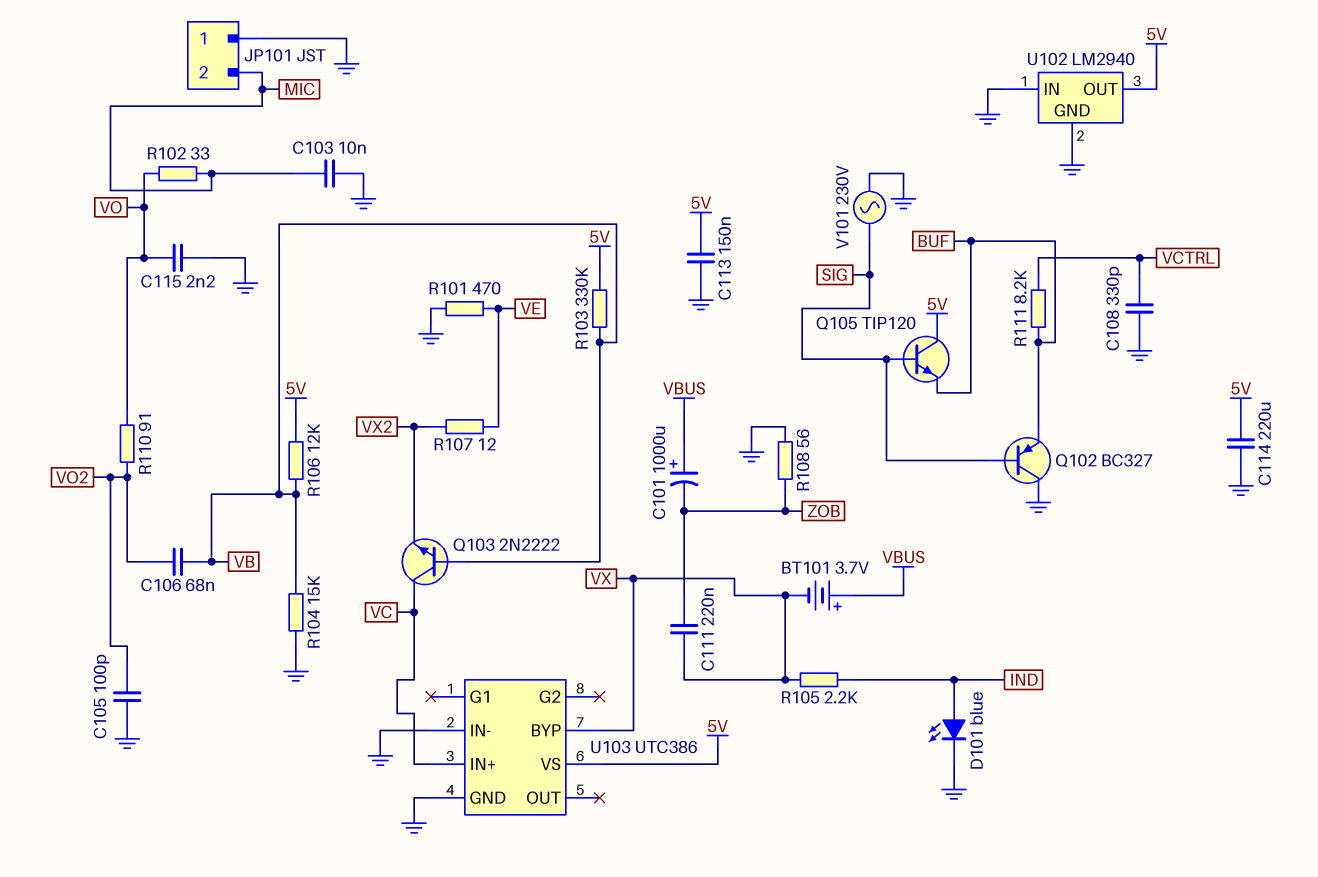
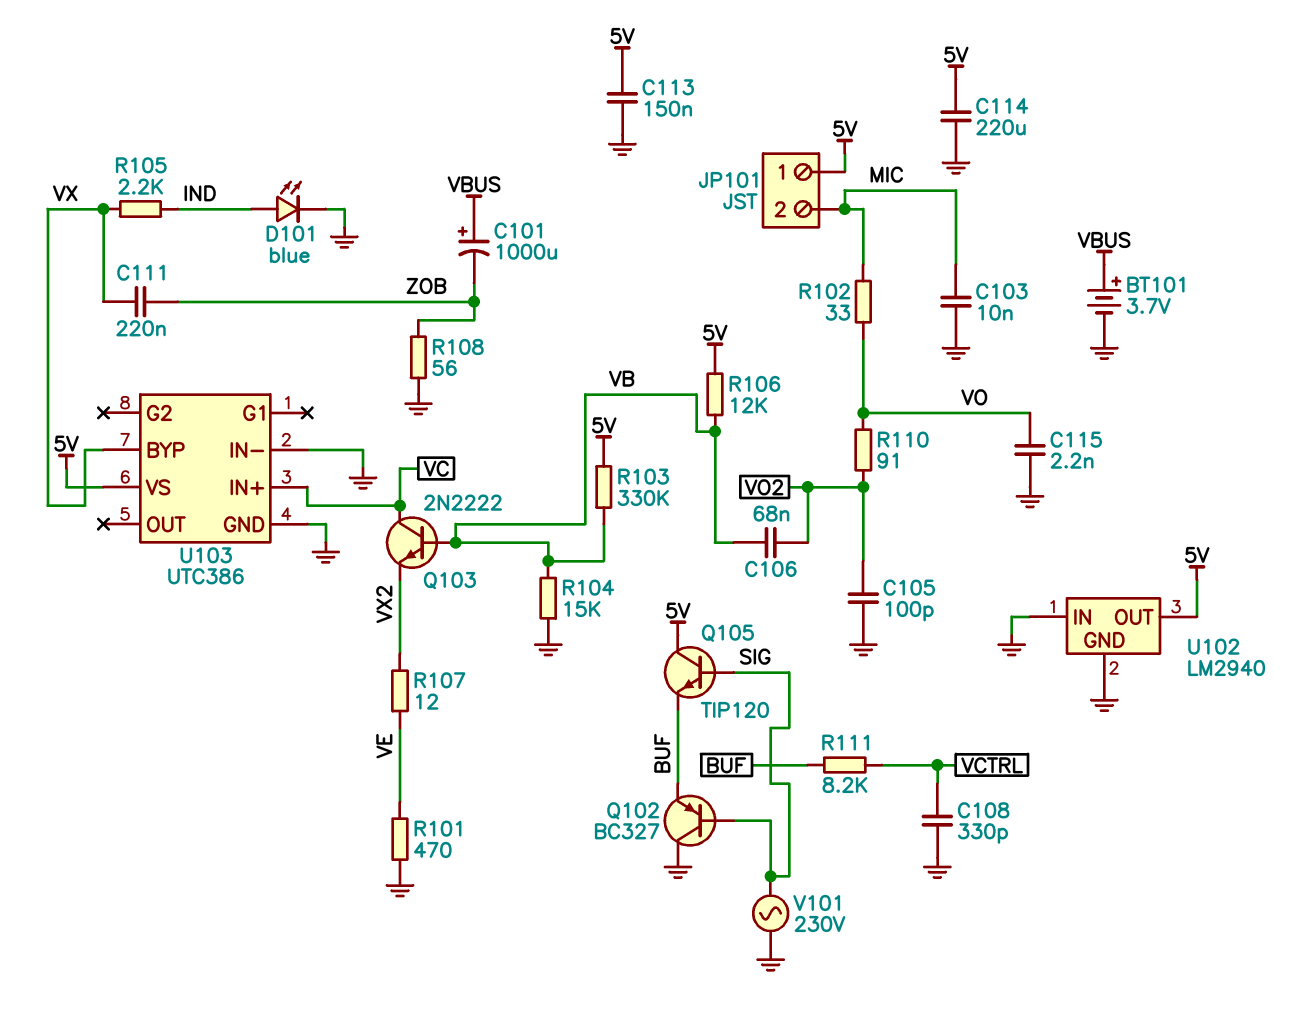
BT101: 3.7V (plus VBUS, minus VX) -> 3.7V (plus VBUS, minus GND)
JP101 pin 1: GND -> 5V

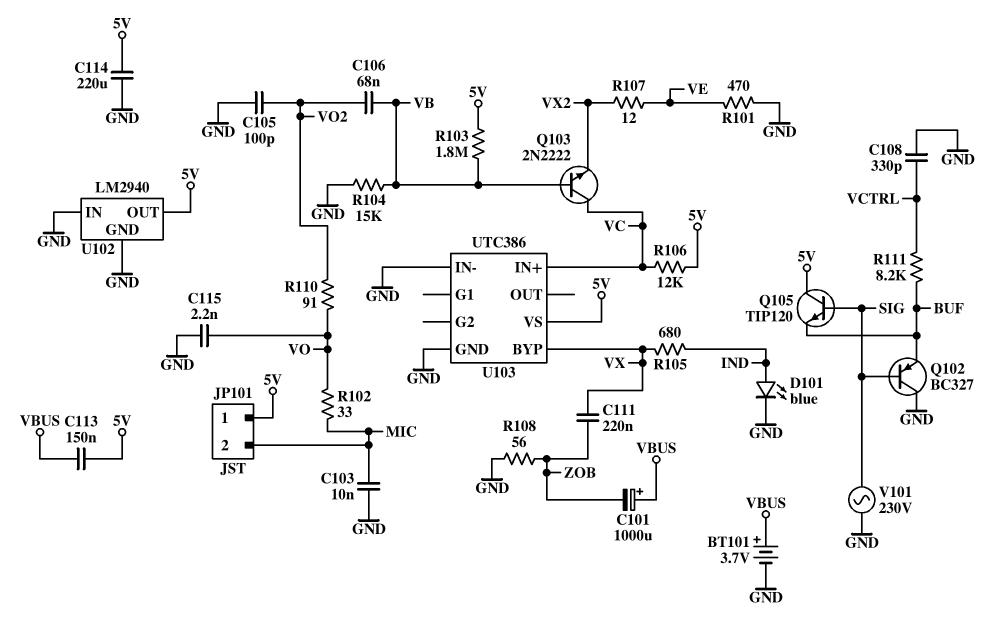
C113: 150nF (5V, GND) -> 150nF (5V, VBUS)
R103: 330k (5V, VB) -> 1.8M (5V, VB)
R105: 2.2k (IND, VX) -> 680 (IND, VX)
R106: 12k (5V, VB) -> 12k (5V, VC)

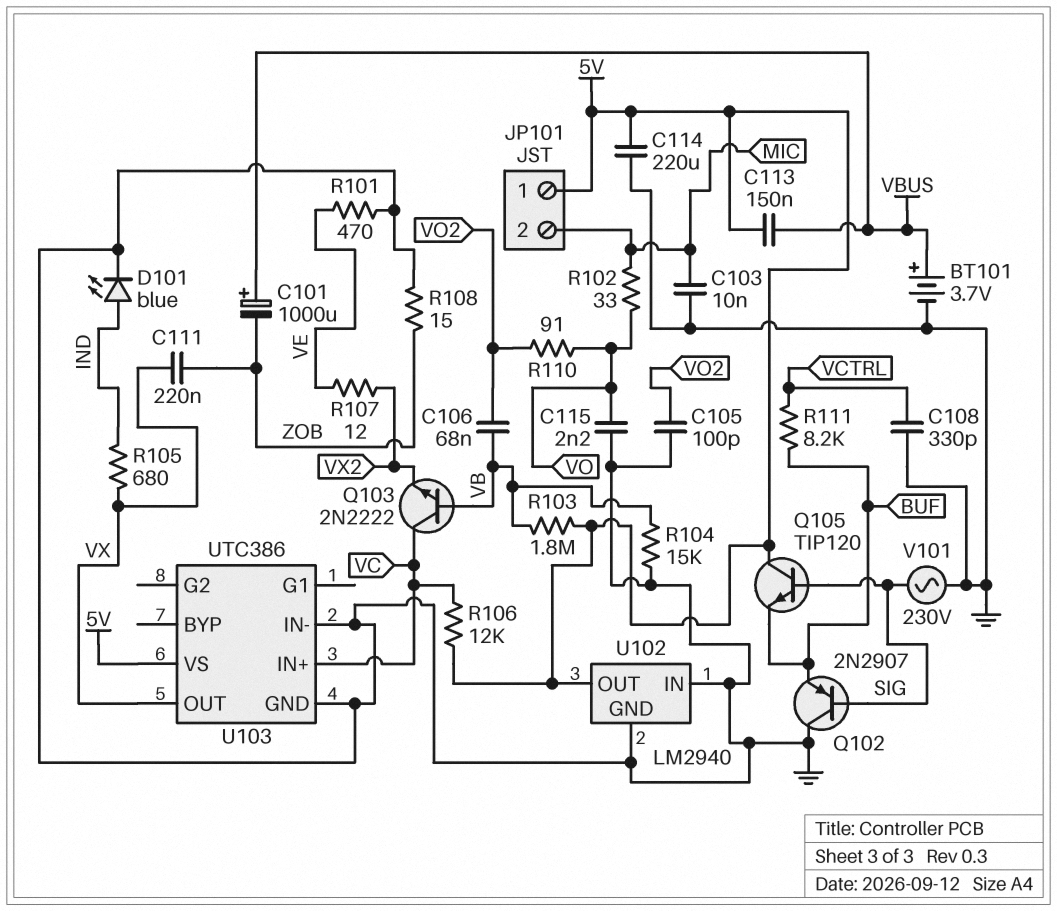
Q102: PNP BC327 (B SIG, C GND, E BUF) -> PNP 2N2907 (B SIG, C GND, E BUF)
R108: 56 (GND, ZOB) -> 15 (GND, ZOB)
U103 pin BYP: VX -> none
U103 pin OUT: none -> VX

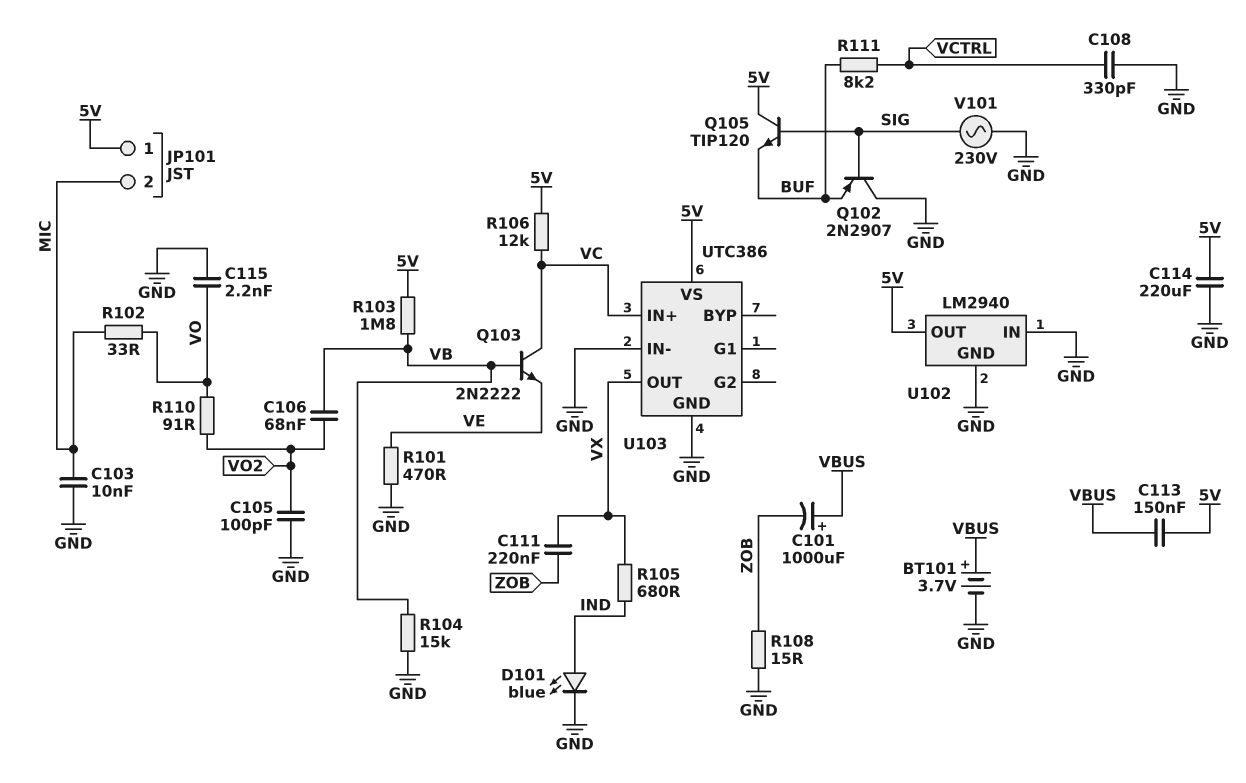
Q103: NPN 2N2222 (B VB, C VC, E VX2) -> NPN 2N2222 (B VB, C VC, E VE)
R107: 12 (VE, VX2) -> none

